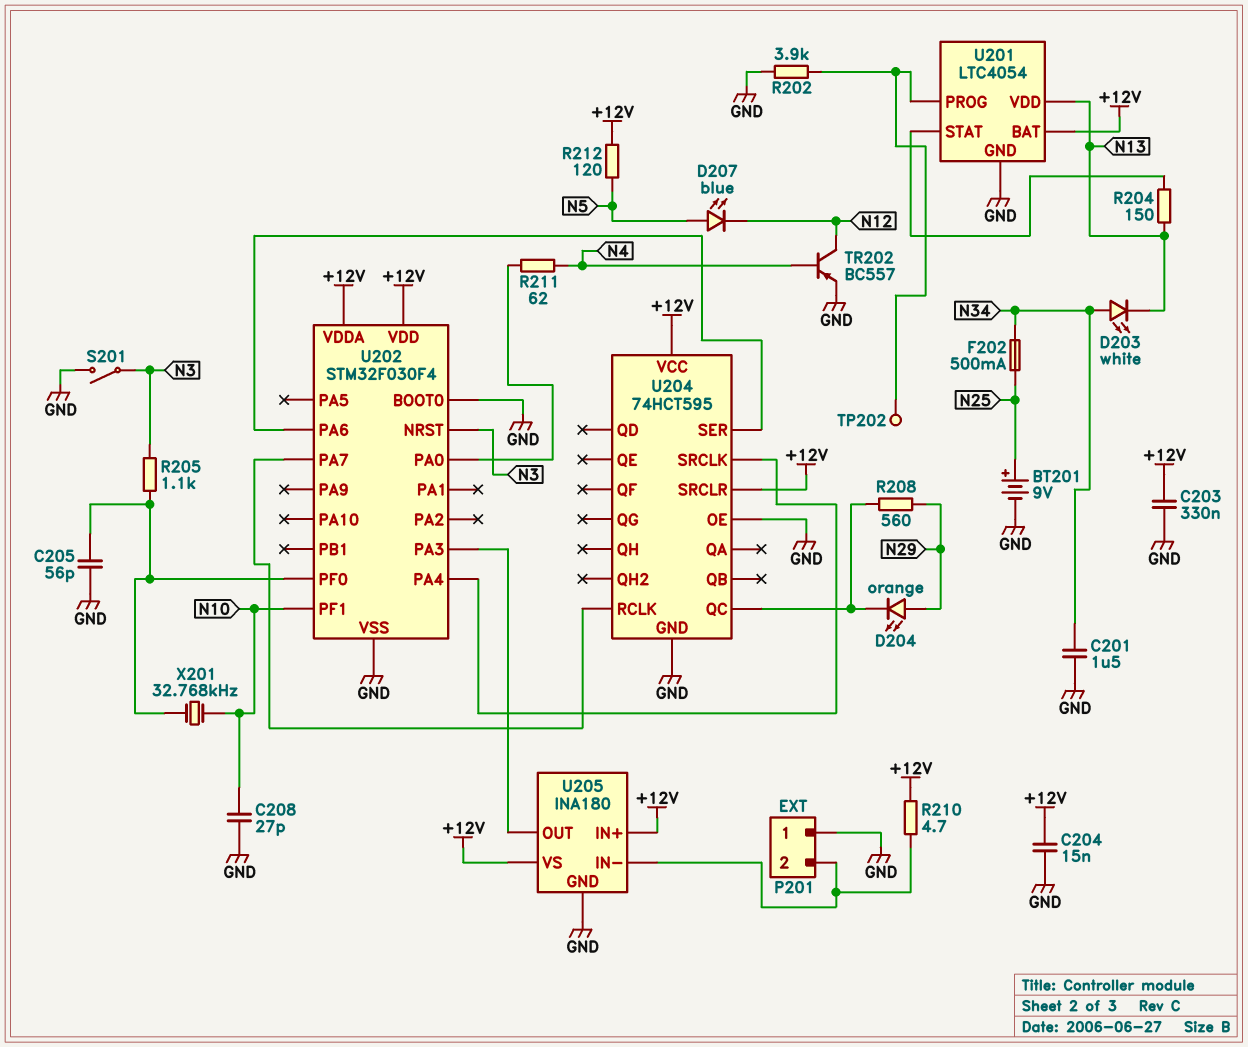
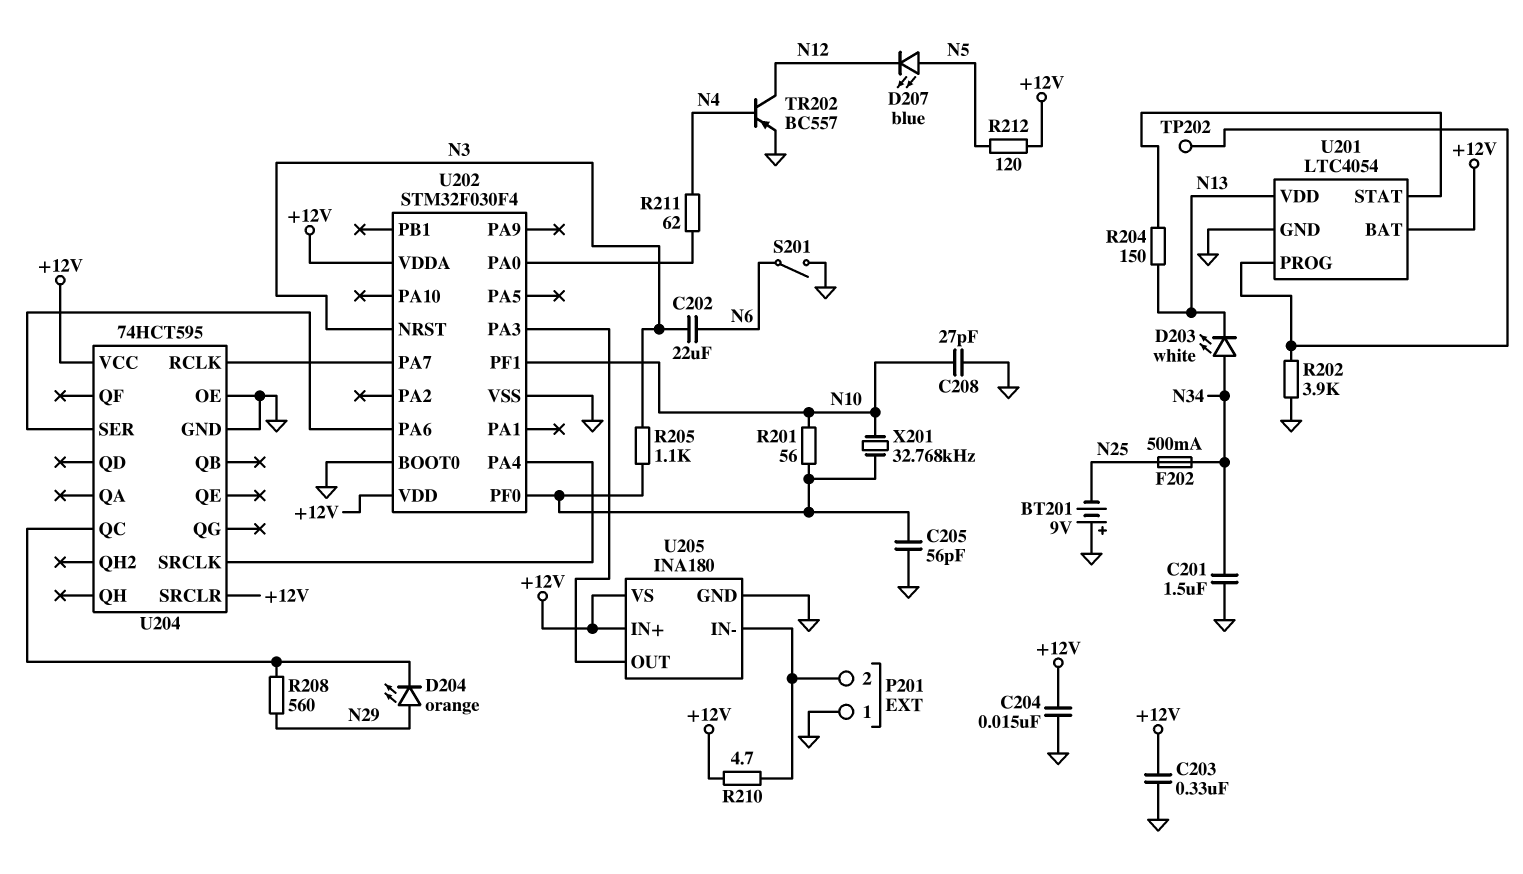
BT201: 9V (plus N25, minus GND) -> 9V (plus GND, minus N25)
C202: none -> 22uF (N3, N6)
R201: none -> 56 (N10, U202/PF0)
S201: switch (GND, N3) -> switch (GND, N6)

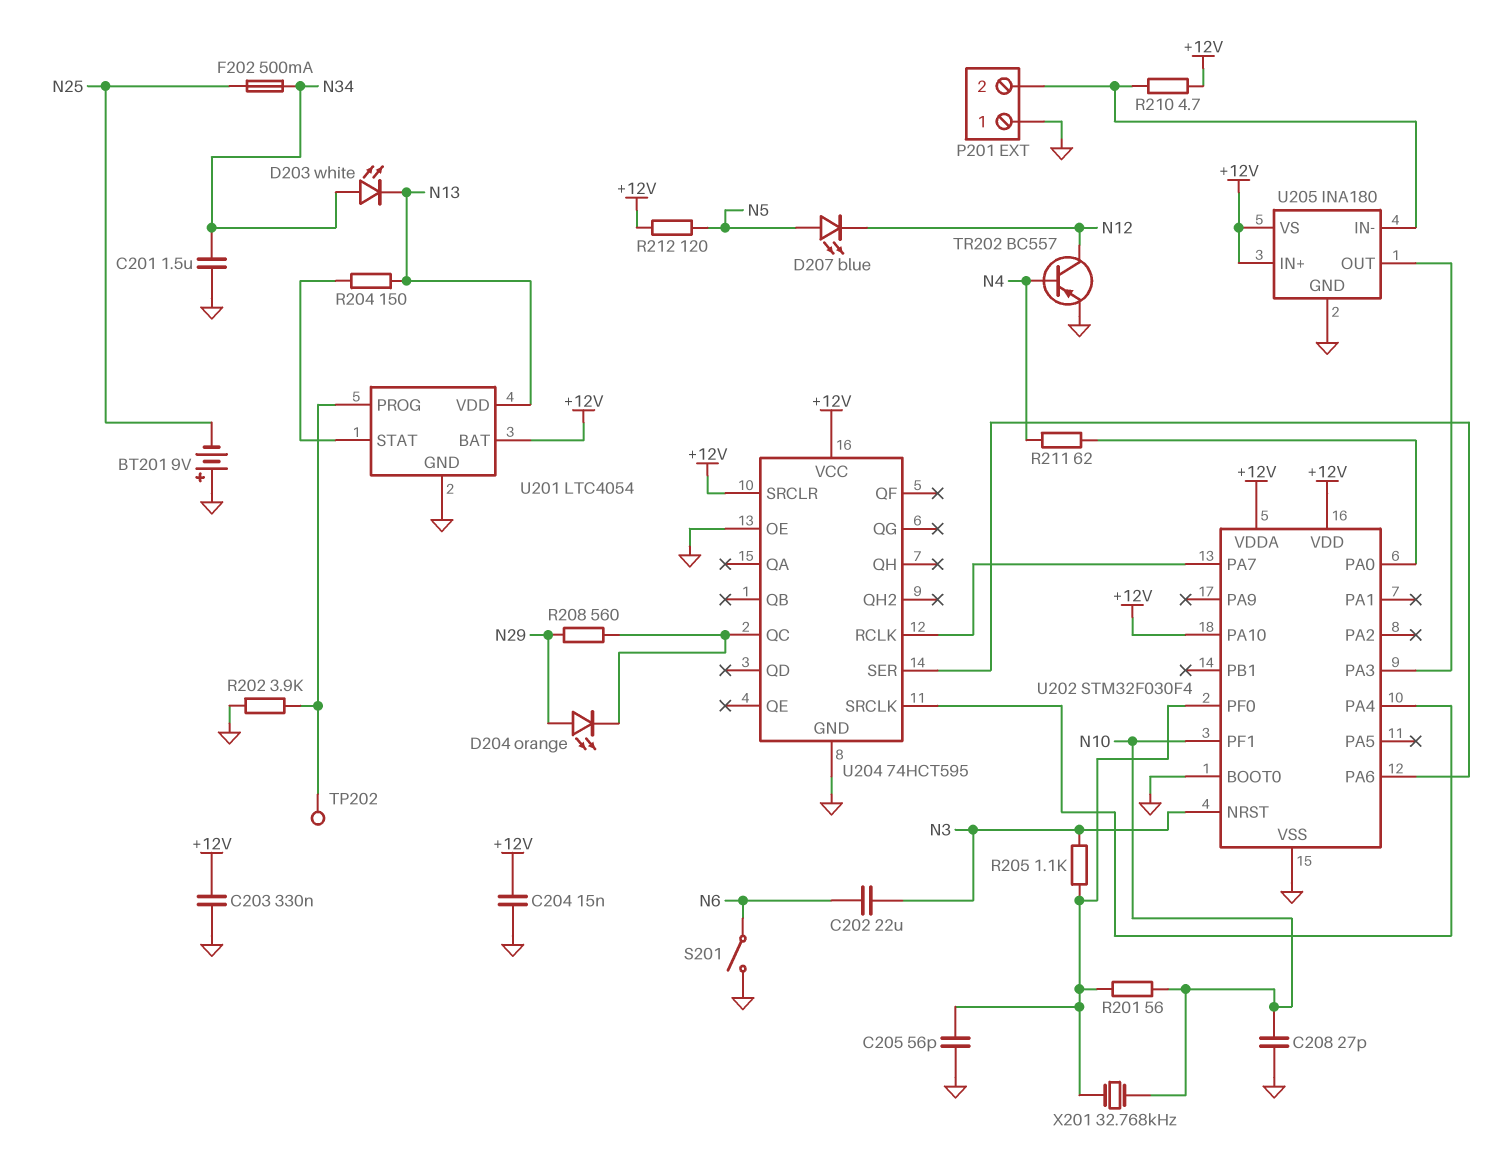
U202 pin PA10: none -> +12V

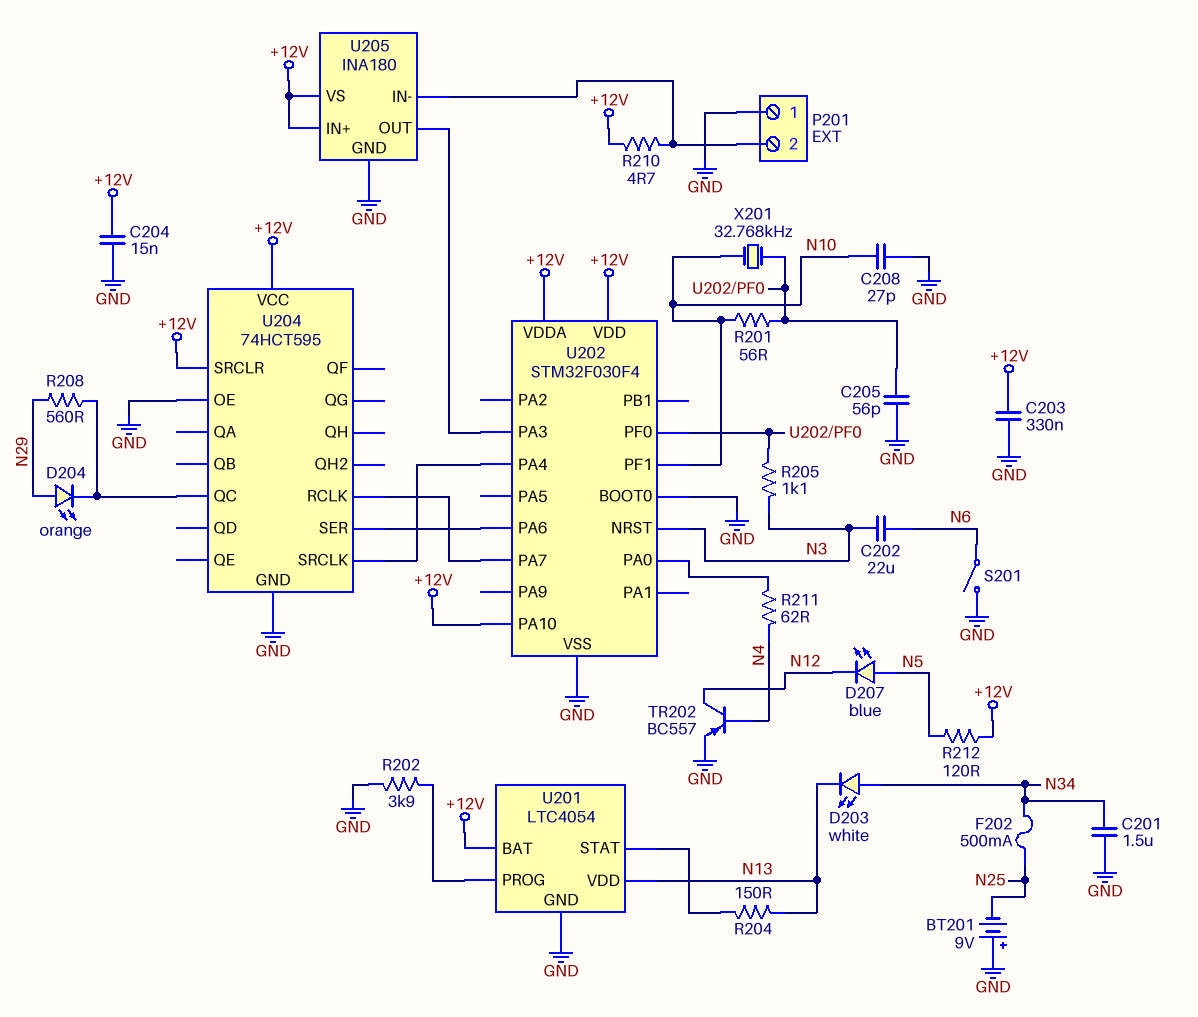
TP202: test point (U201/PROG) -> none

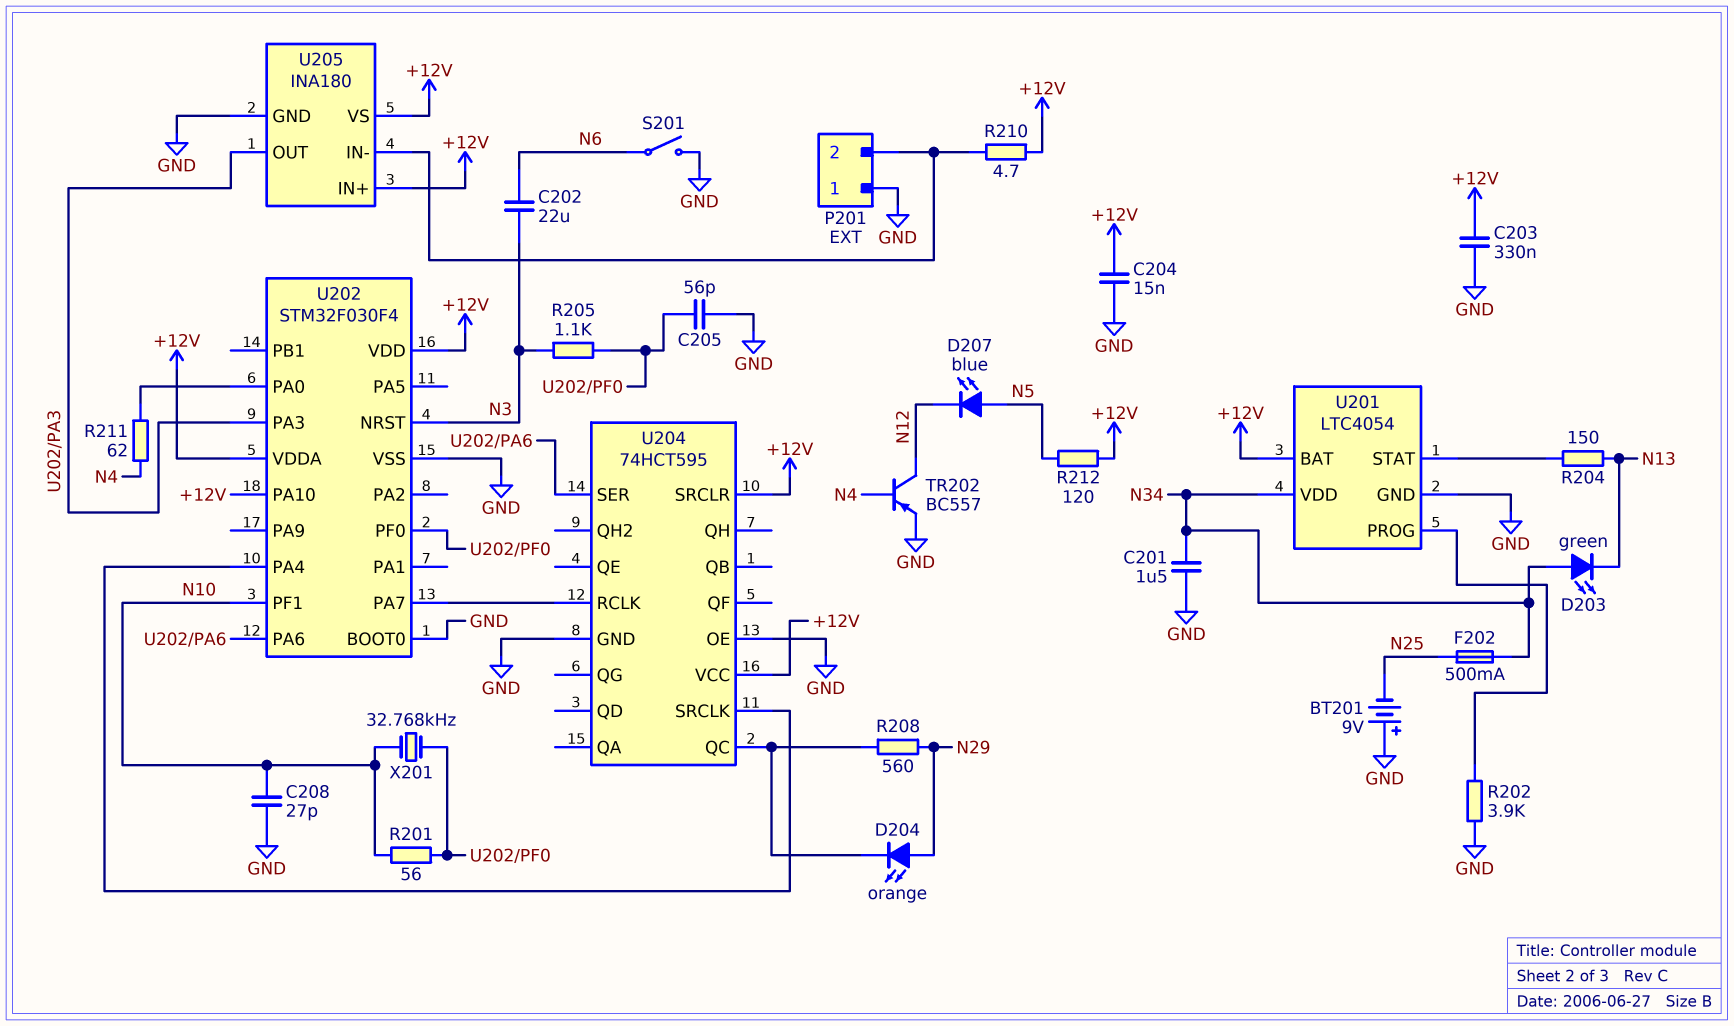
D203: LED white (A N34, K N13) -> LED green (A N34, K N13)
U201 pin VDD: N13 -> N34

